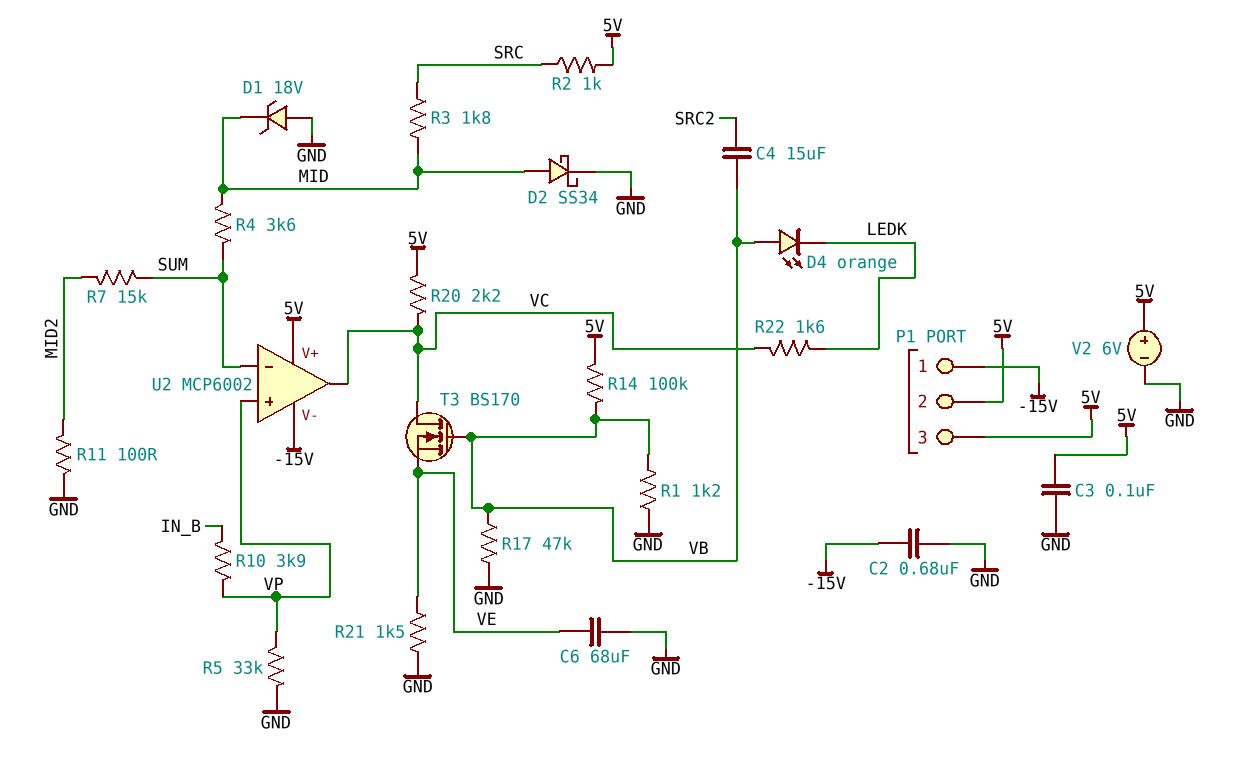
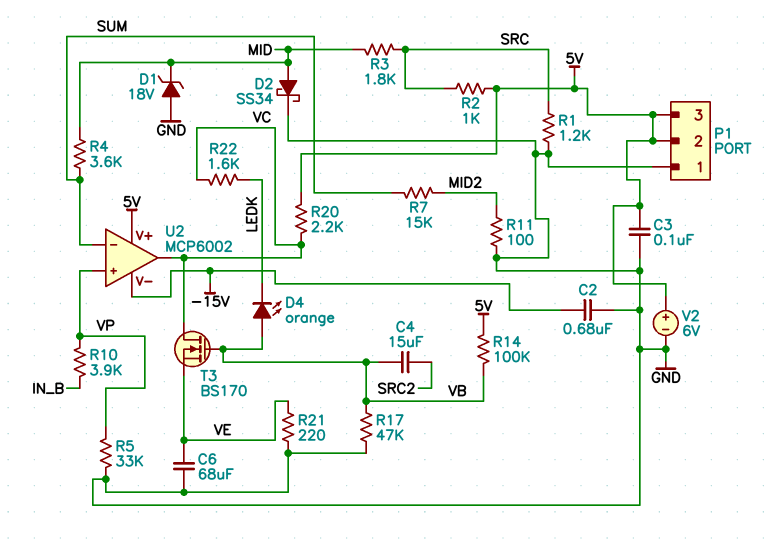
P1 pin 1: -15V -> GND
R1: 1.2k (GND, VB) -> 1.2k (GND, SRC)
R21: 1.5k (GND, VE) -> 220 (GND, VE)

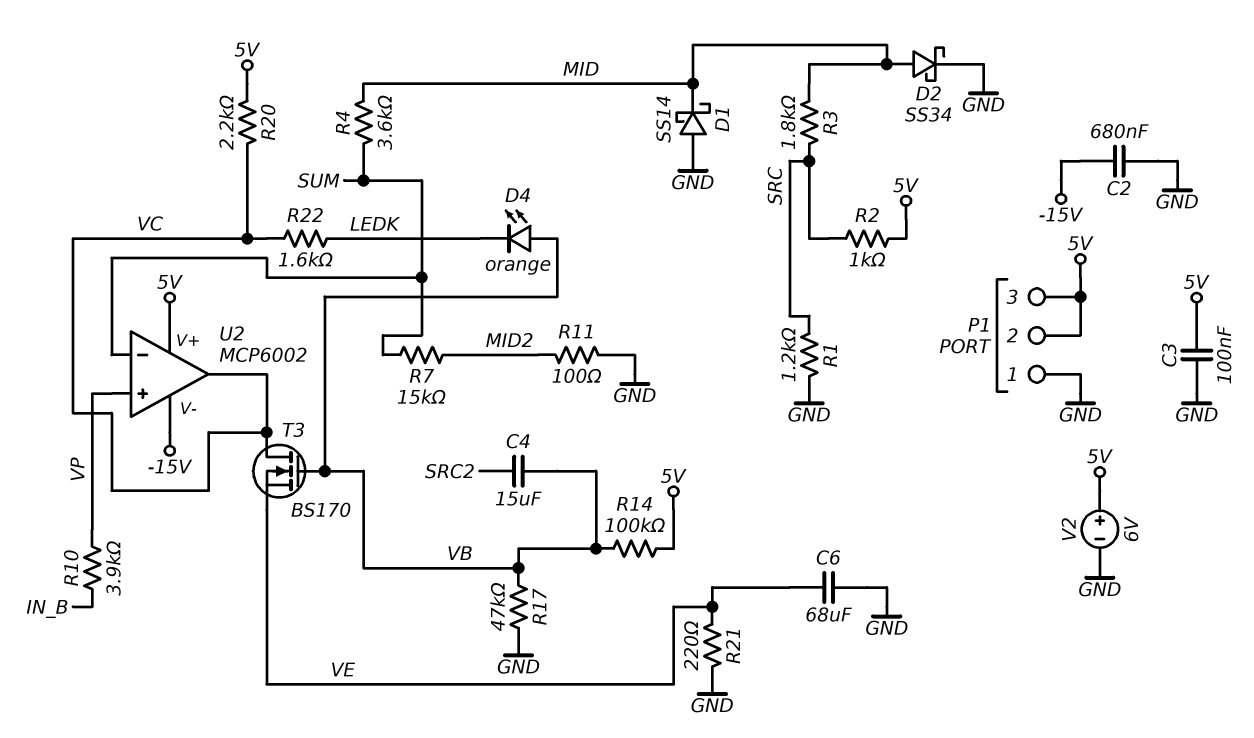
D1: zener 18V (A GND, K MID) -> schottky SS14 (A GND, K MID)
R5: 33k (GND, VP) -> none

